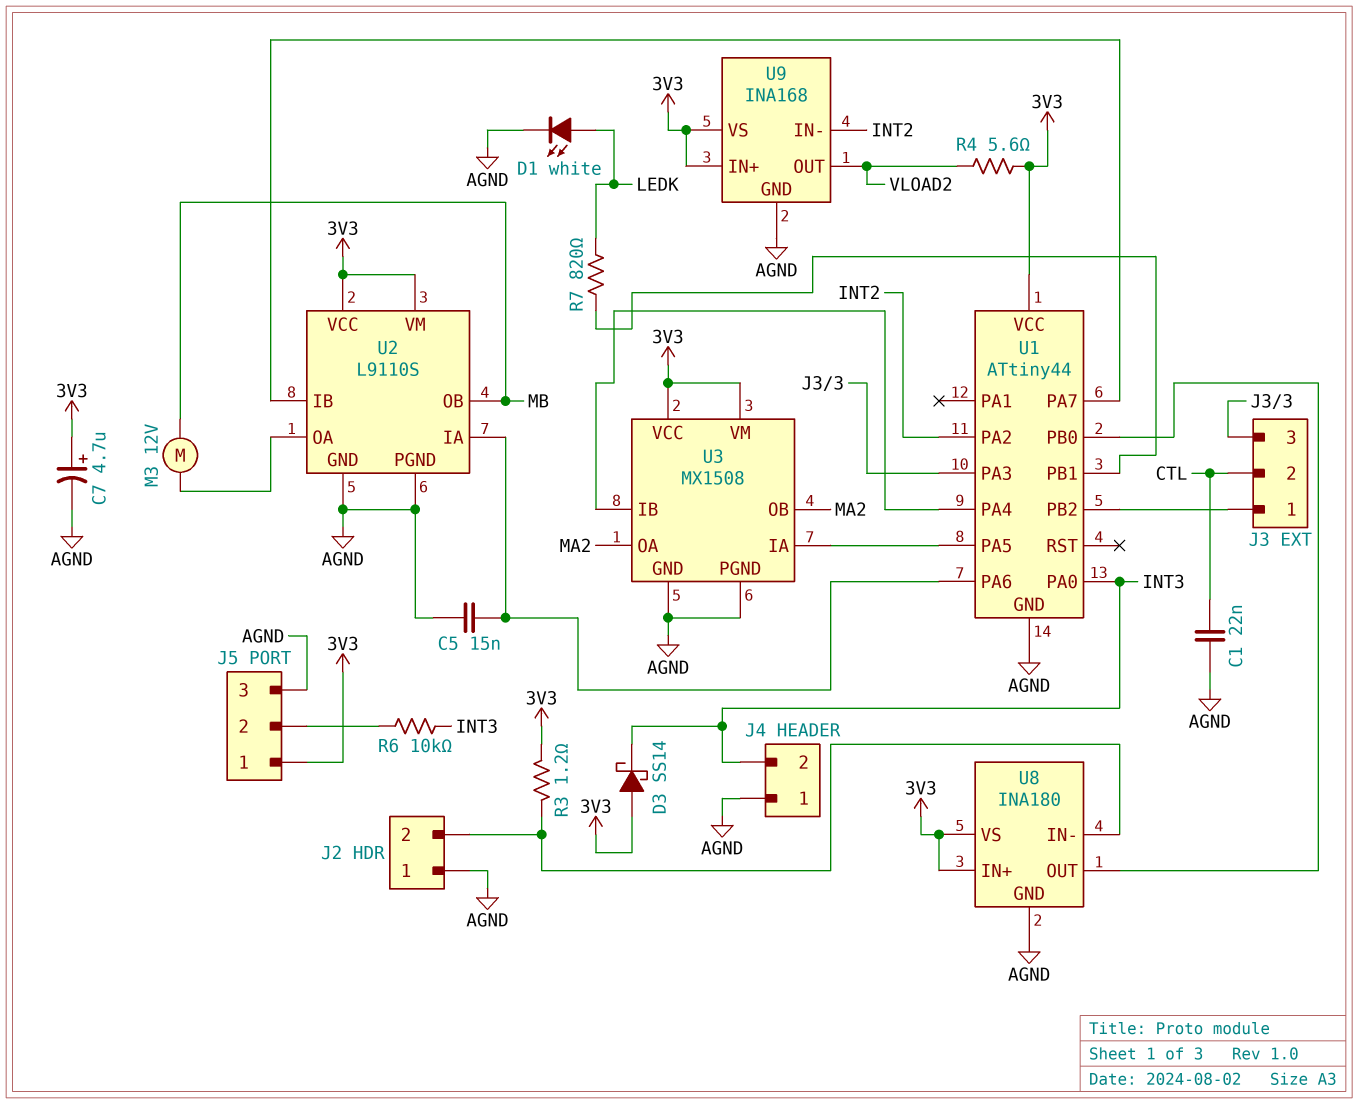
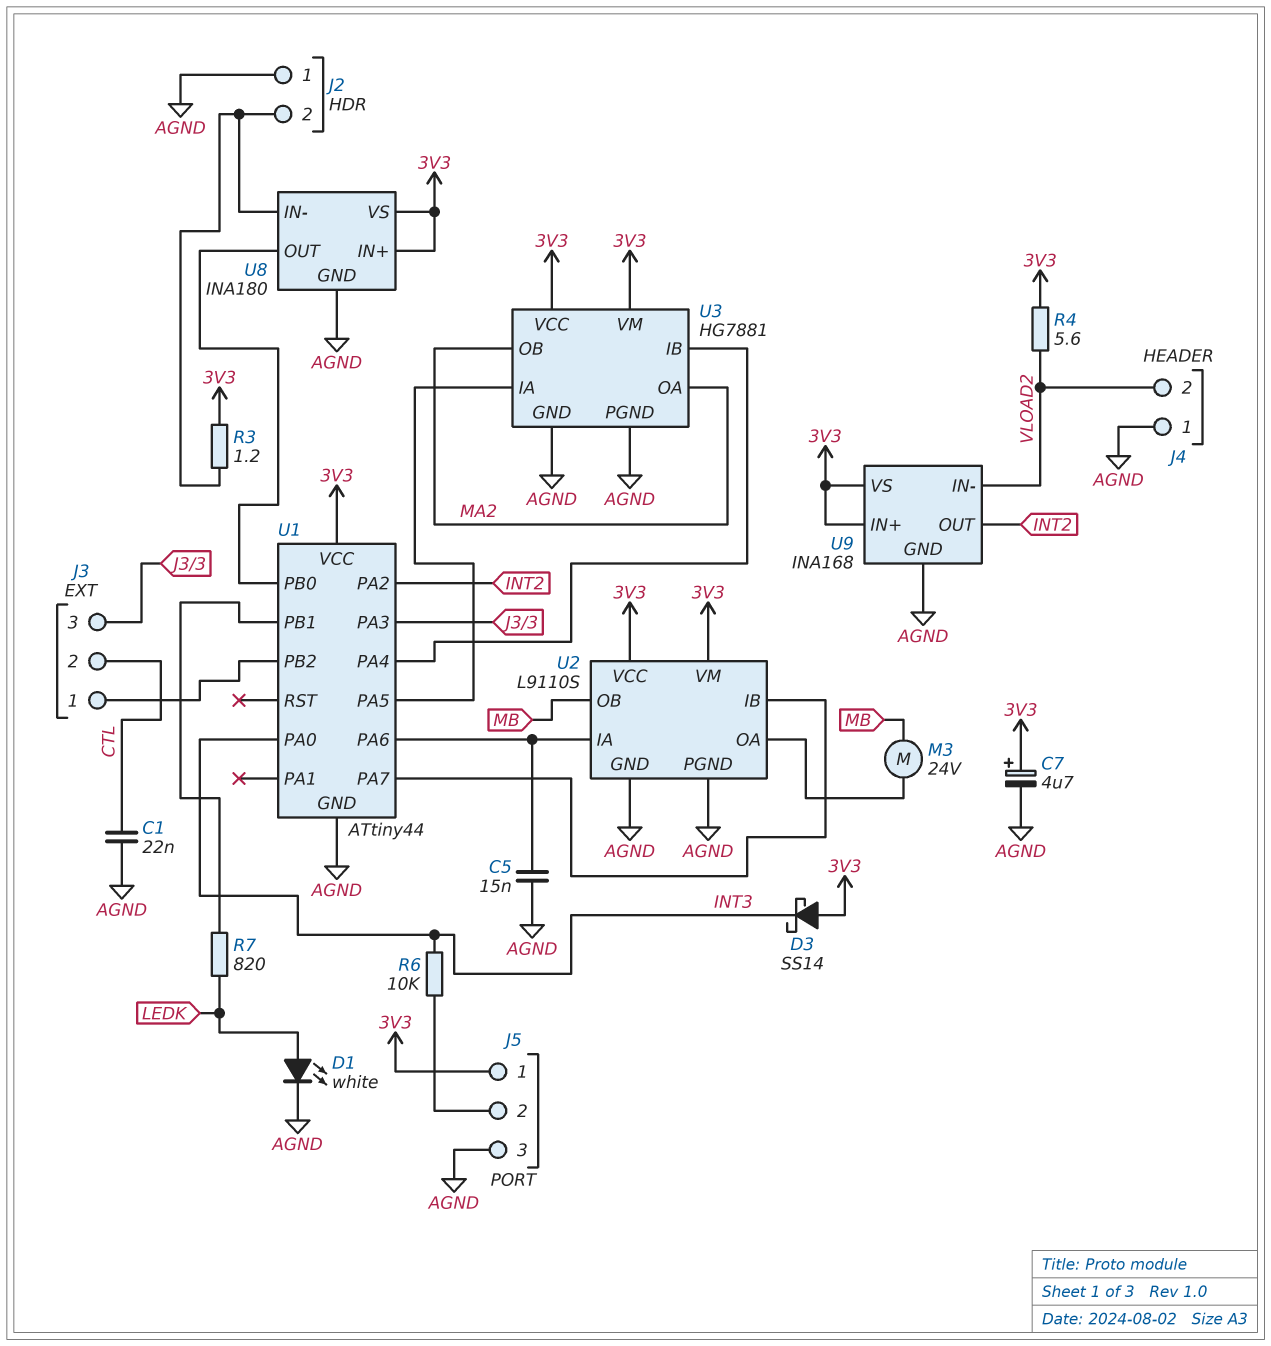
J4 pin 2: INT3 -> VLOAD2
M3: motor 12V (MB, U2/OA) -> motor 24V (MB, U2/OA)
U3: MX1508 -> HG7881
U9 pin IN-: INT2 -> VLOAD2
U9 pin OUT: VLOAD2 -> INT2

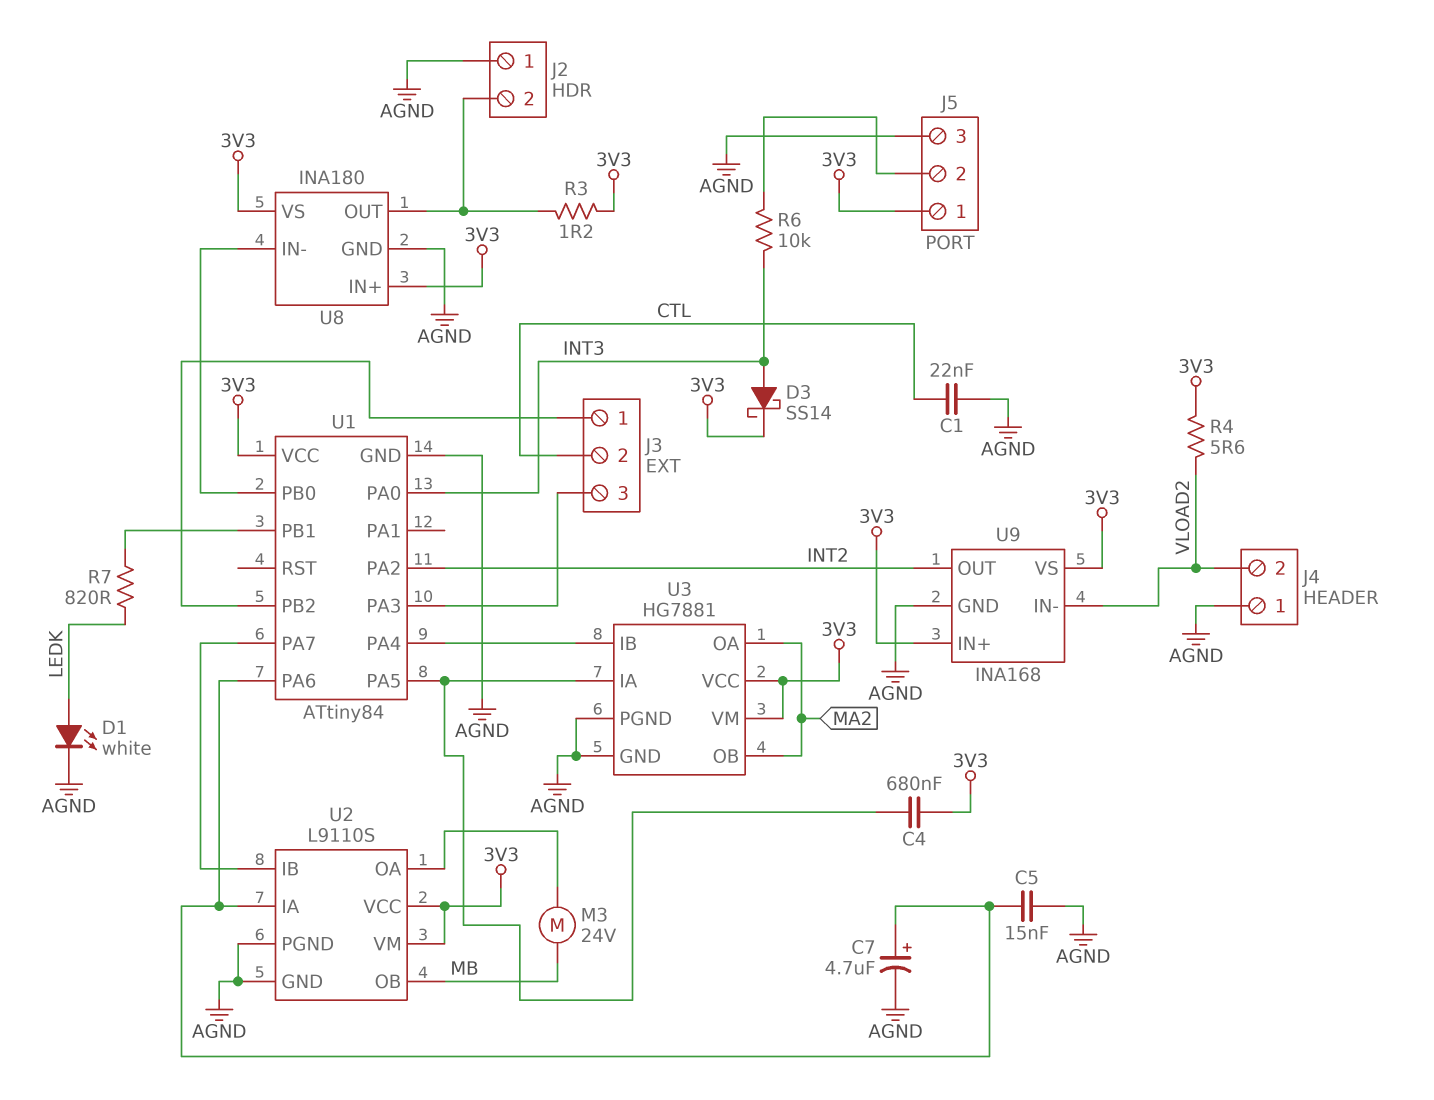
C4: none -> 680nF (3V3, U1/PA5)
C7: 4.7uF (plus 3V3, minus AGND) -> 4.7uF (plus U1/PA6, minus AGND)
D3: schottky SS14 (A 3V3, K INT3) -> schottky SS14 (A INT3, K 3V3)
U1: ATtiny44 -> ATtiny84
U8 pin IN-: J2/2 -> U1/PB0
U8 pin OUT: U1/PB0 -> J2/2

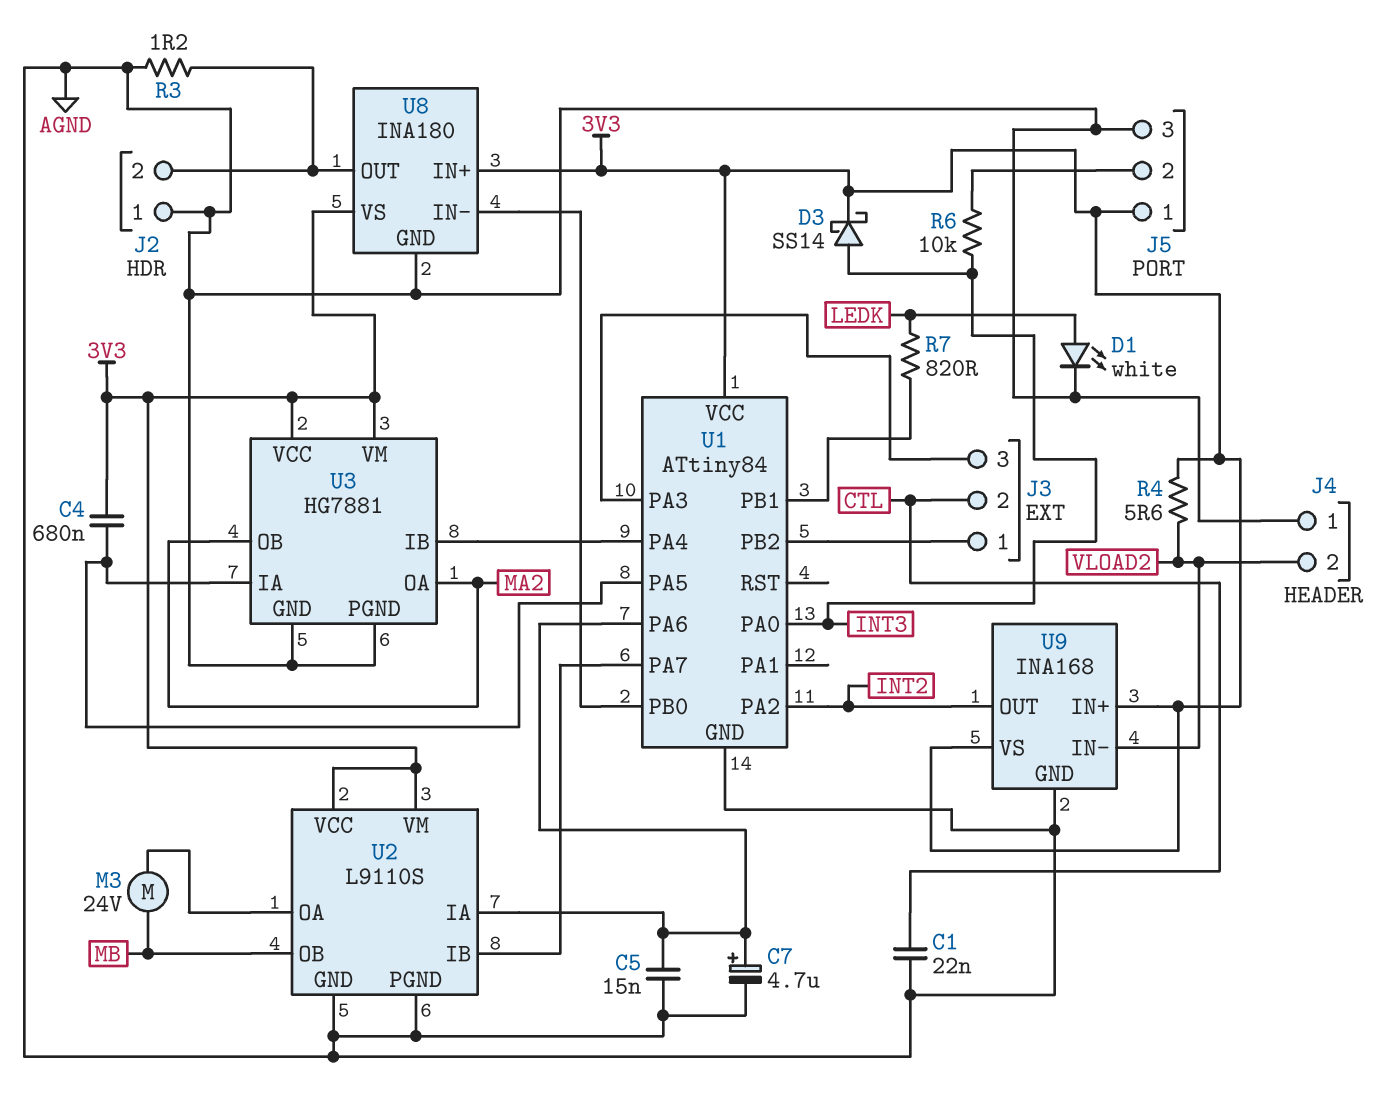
R3: 1.2 (3V3, J2/2) -> 1.2 (AGND, J2/2)

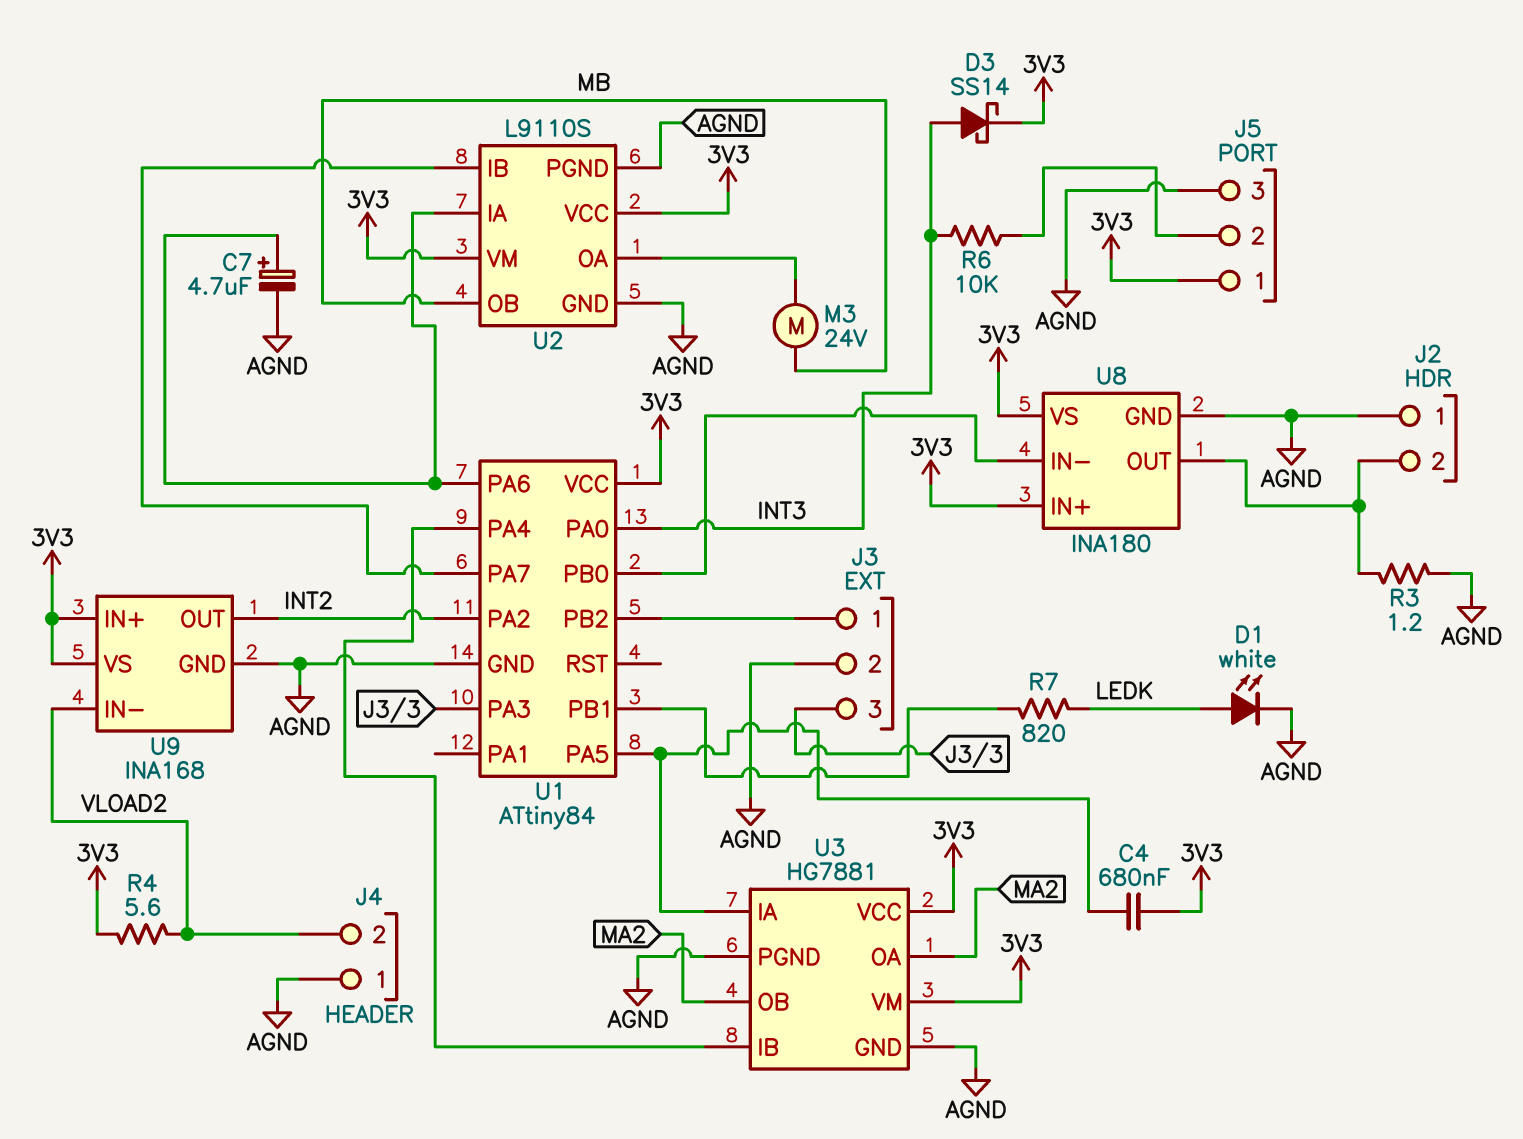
C1: 22nF (AGND, CTL) -> none
C5: 15nF (AGND, U1/PA6) -> none
J3 pin 2: CTL -> AGND

